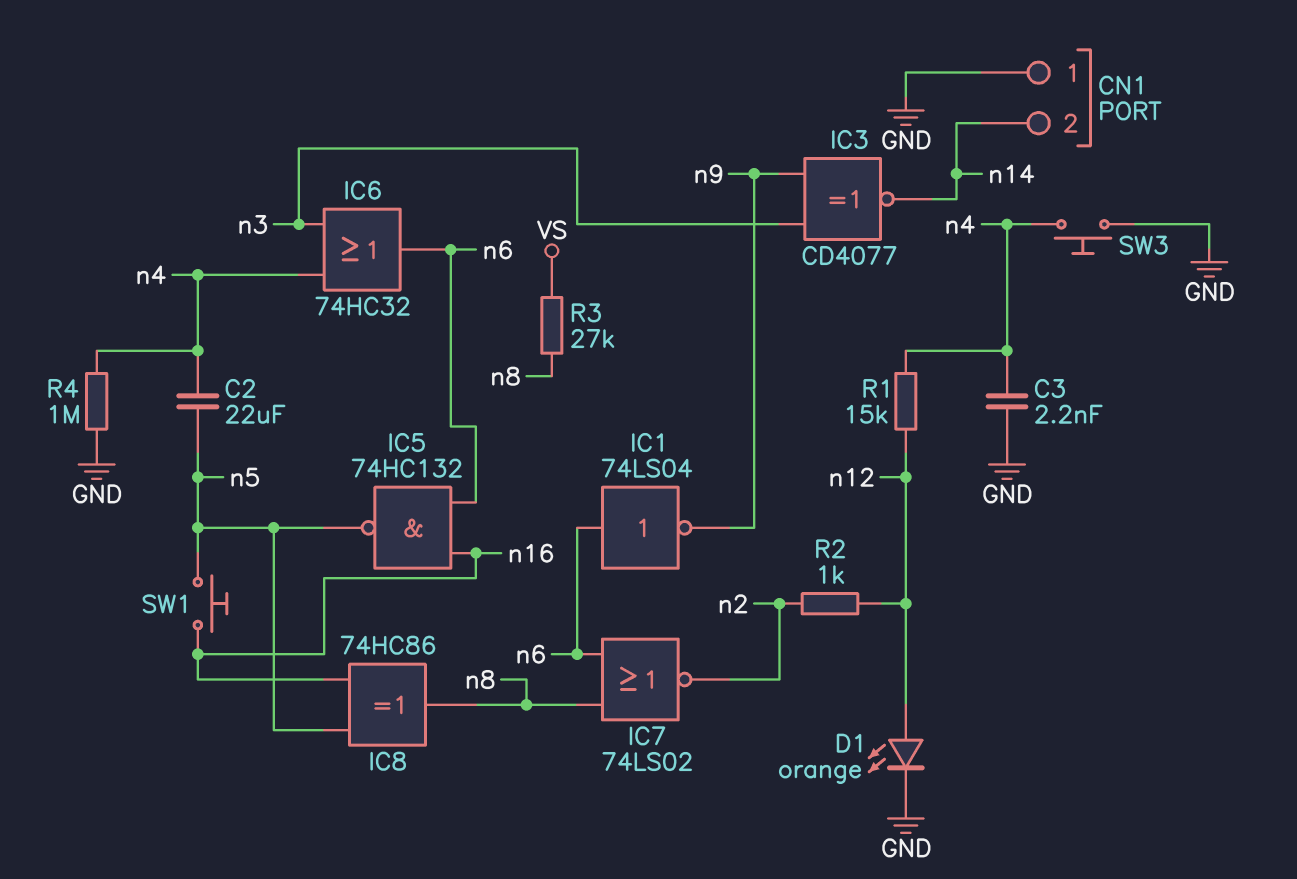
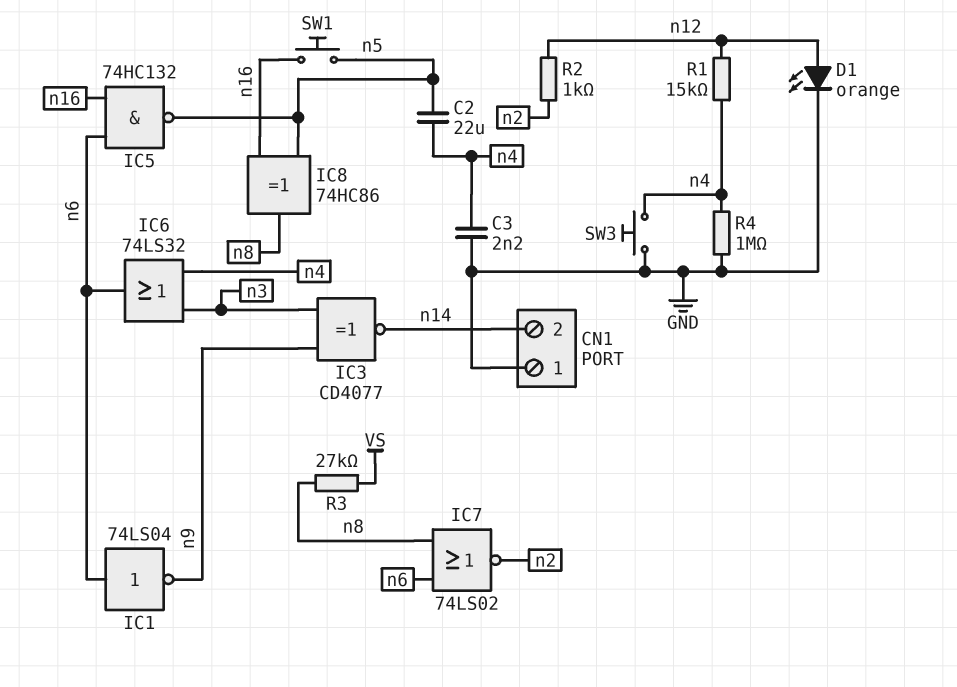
IC6: OR 74HC32 (in n3, in n4, out n6) -> OR 74LS32 (in n3, in n4, out n6)

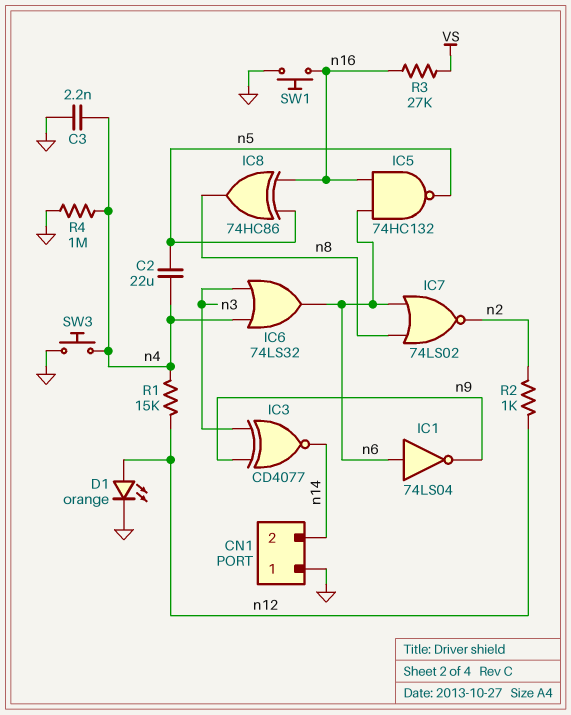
R3: 27k (VS, n8) -> 27k (VS, n16)
SW1: button (n5, n16) -> button (GND, n16)

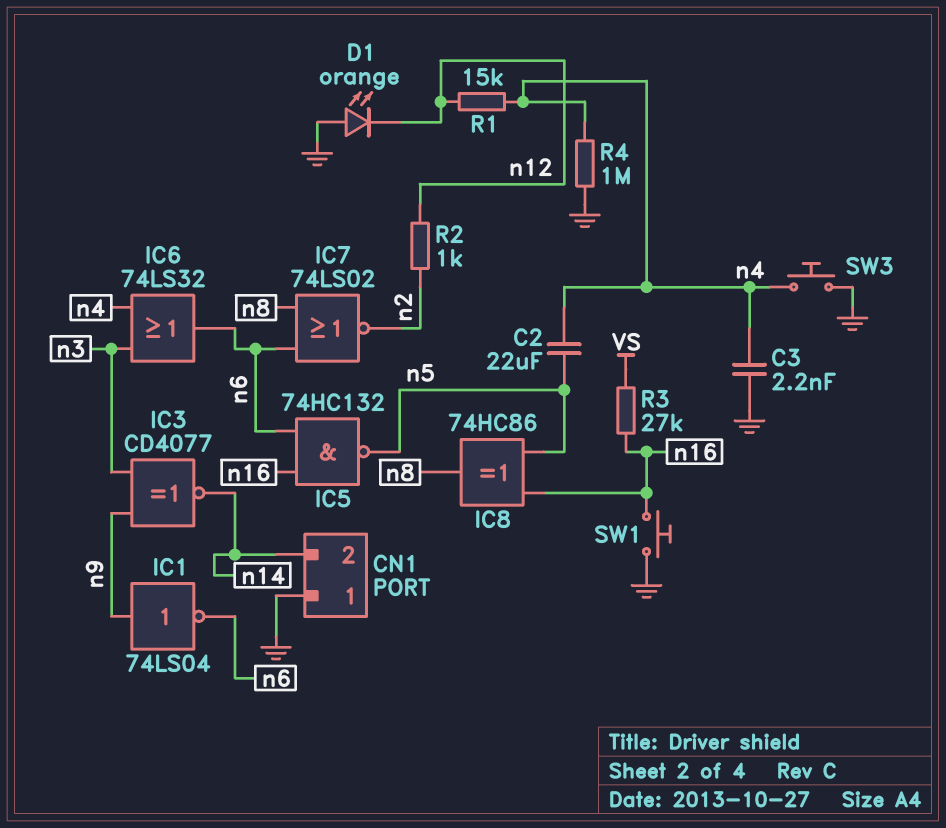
D1: LED orange (A n12, K GND) -> LED orange (A GND, K n12)
IC1: NOT 74LS04 (in n6, out n9) -> NOT 74LS04 (in n9, out n6)

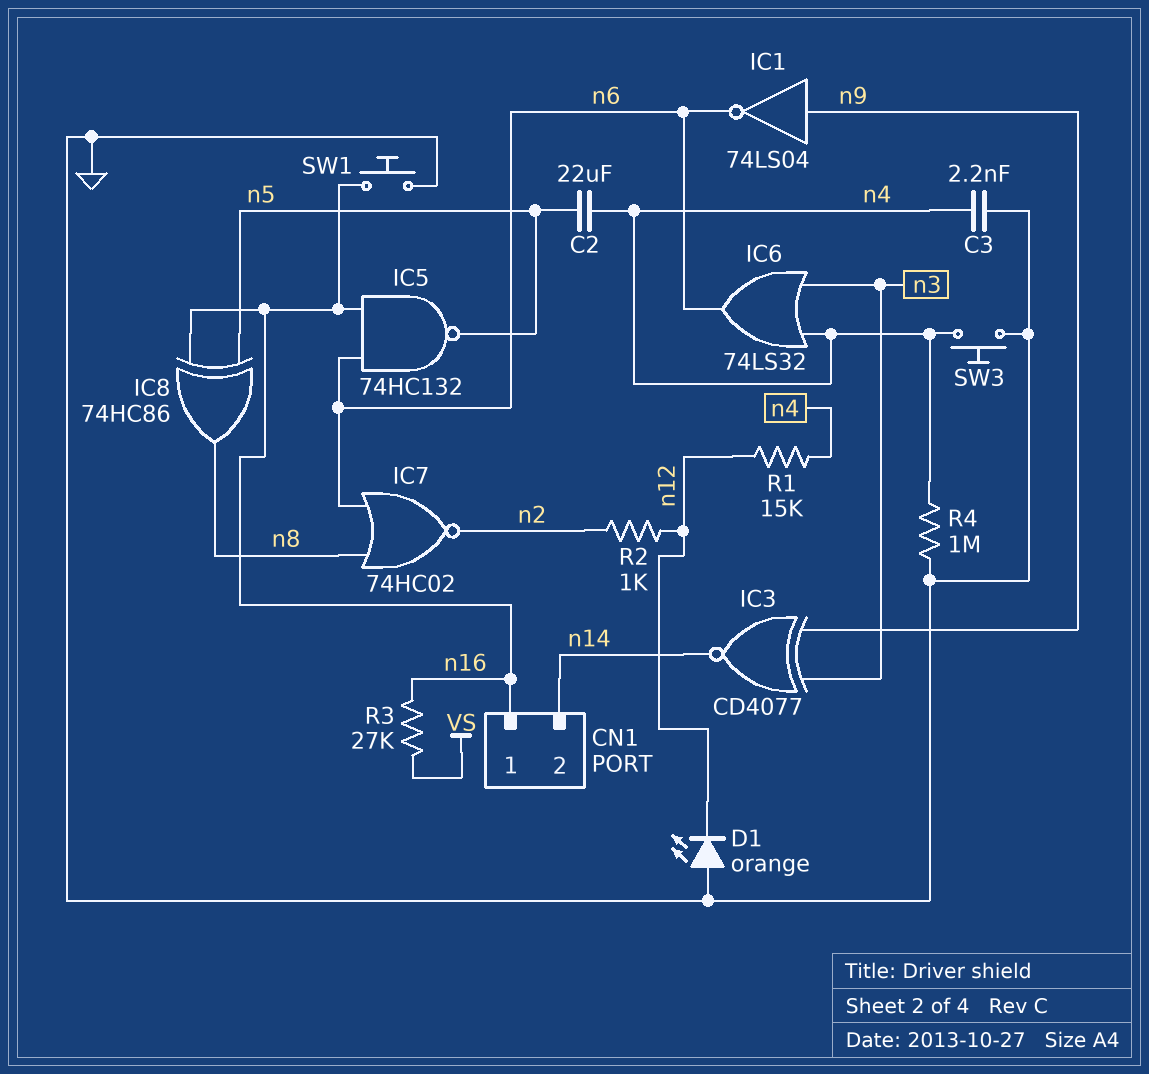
CN1 pin 1: GND -> n16
IC7: NOR 74LS02 (in n6, in n8, out n2) -> NOR 74HC02 (in n6, in n8, out n2)

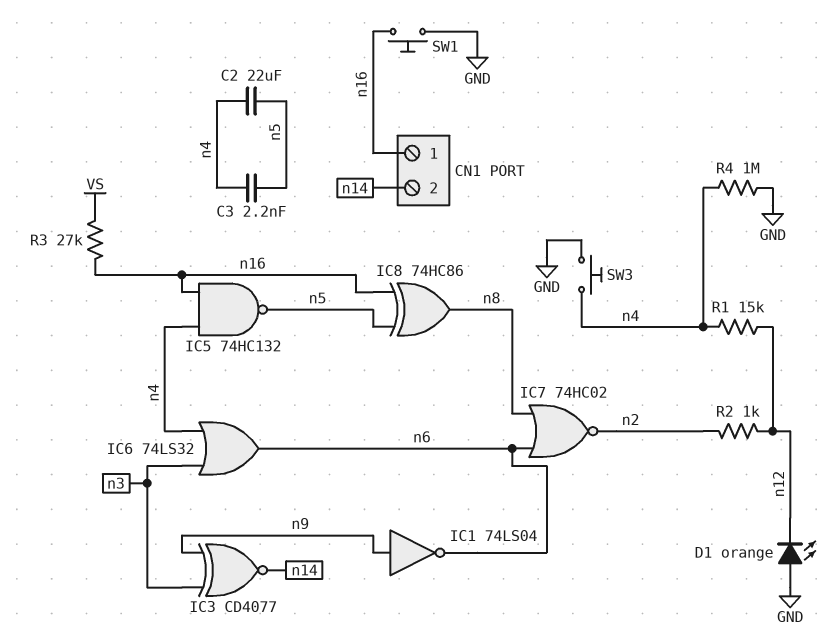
C3: 2.2nF (GND, n4) -> 2.2nF (n4, n5)
IC5: NAND 74HC132 (in n6, in n16, out n5) -> NAND 74HC132 (in n4, in n16, out n5)

